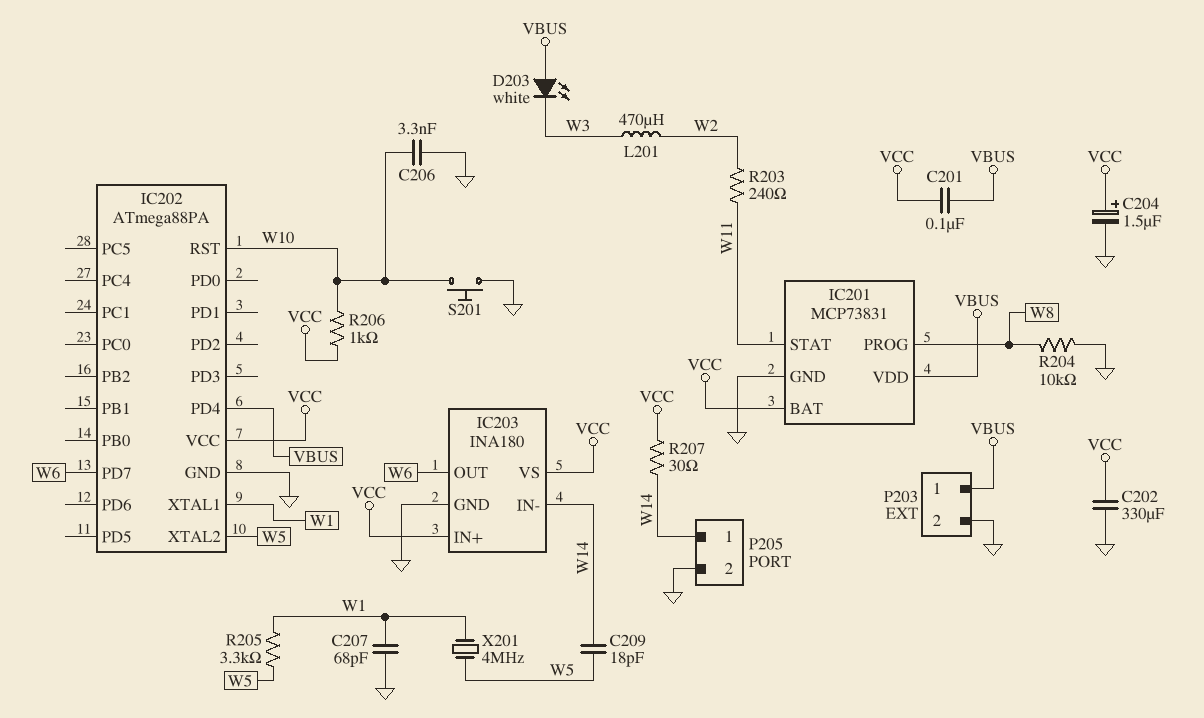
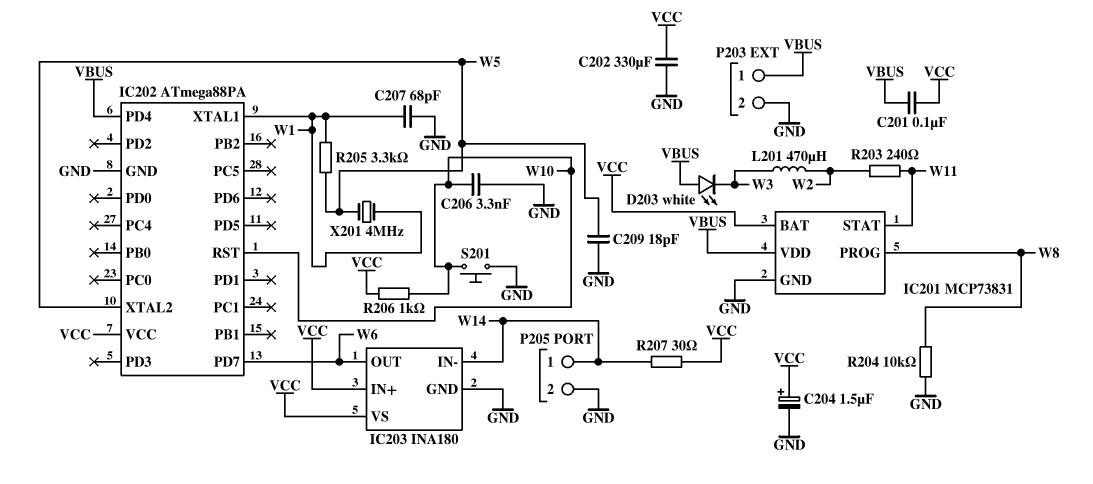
C209: 18pF (W5, W14) -> 18pF (GND, W5)

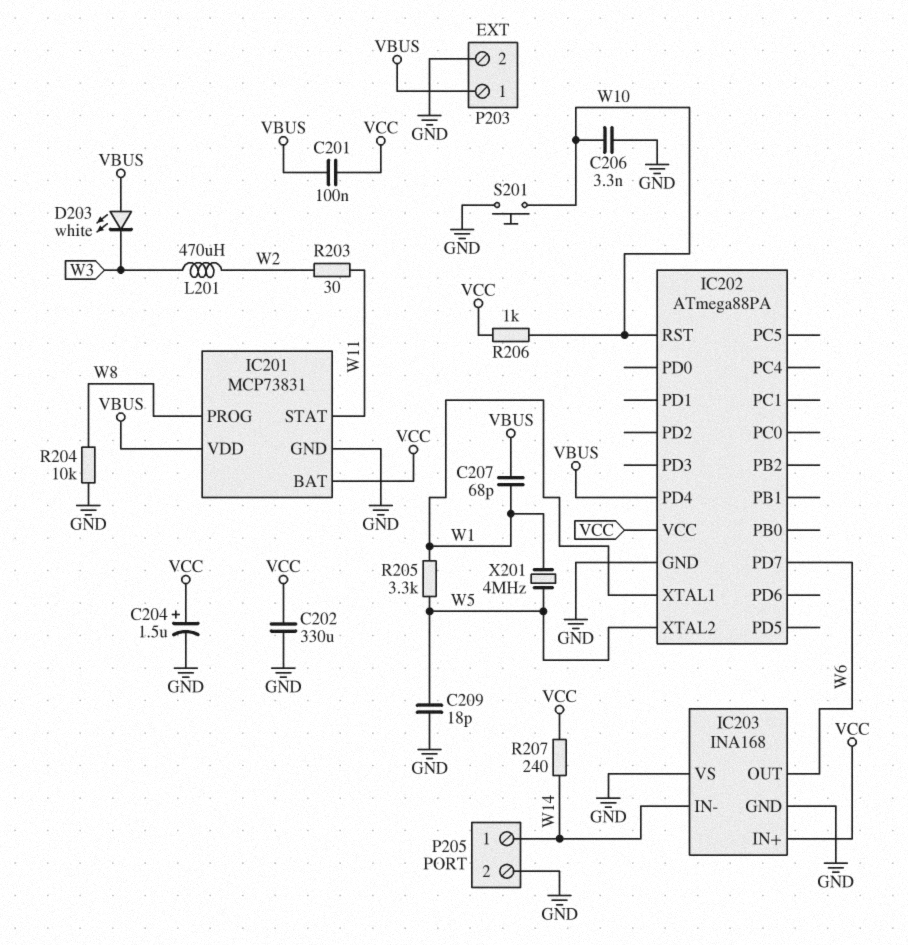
C207: 68pF (GND, W1) -> 68pF (VBUS, W1)
IC203: INA180 -> INA168
IC203 pin VS: VCC -> GND
R203: 240 (W2, W11) -> 30 (W2, W11)
R207: 30 (VCC, W14) -> 240 (VCC, W14)

